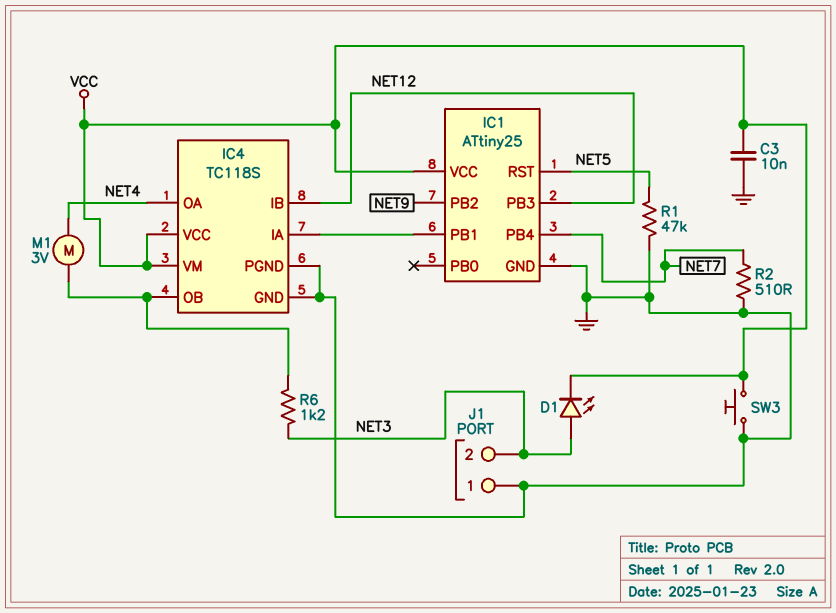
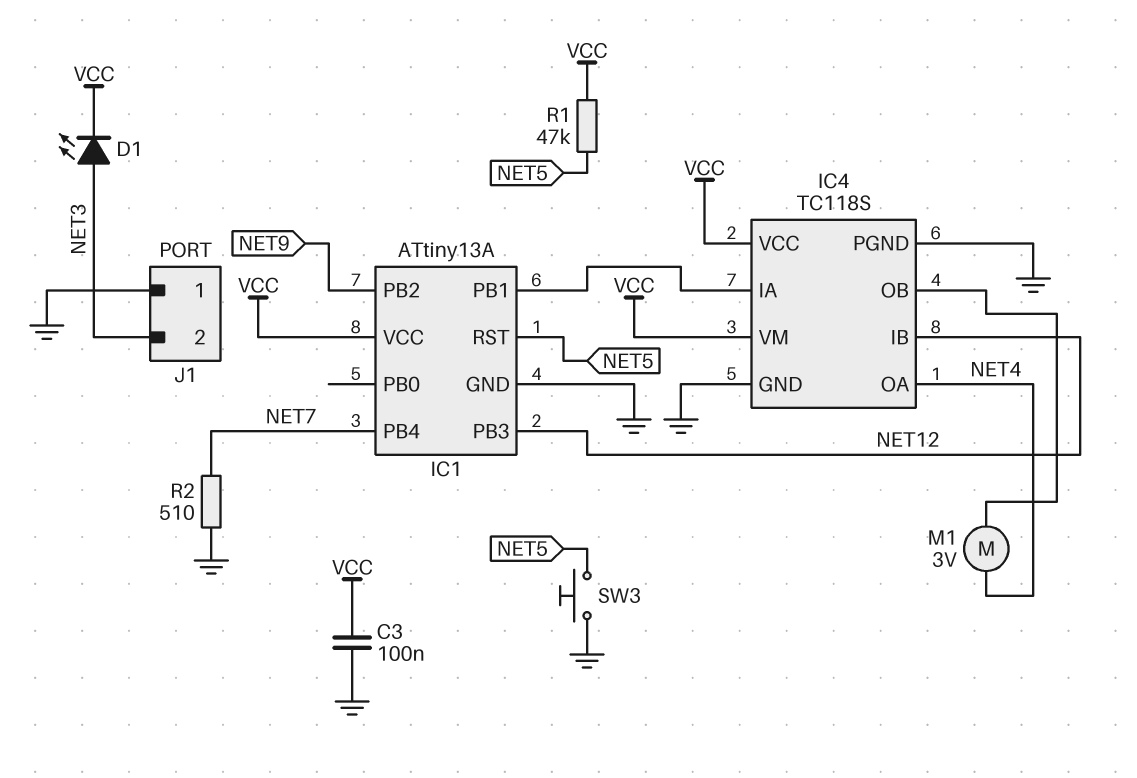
C3: 10nF (GND, VCC) -> 100nF (GND, VCC)
IC1: ATtiny25 -> ATtiny13A
R1: 47k (GND, NET5) -> 47k (NET5, VCC)
R6: 1.2k (IC4/OB, NET3) -> none
SW3: button (GND, VCC) -> button (GND, NET5)

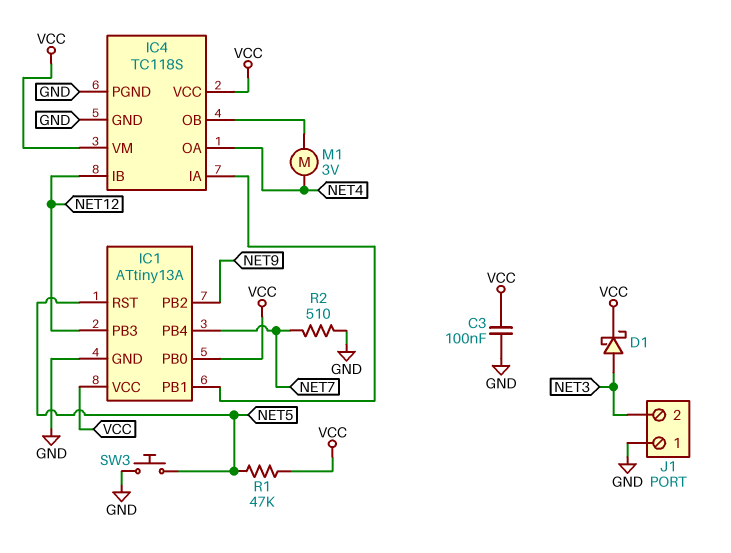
D1: LED (A NET3, K VCC) -> schottky (A NET3, K VCC)
IC1 pin PB0: none -> VCC

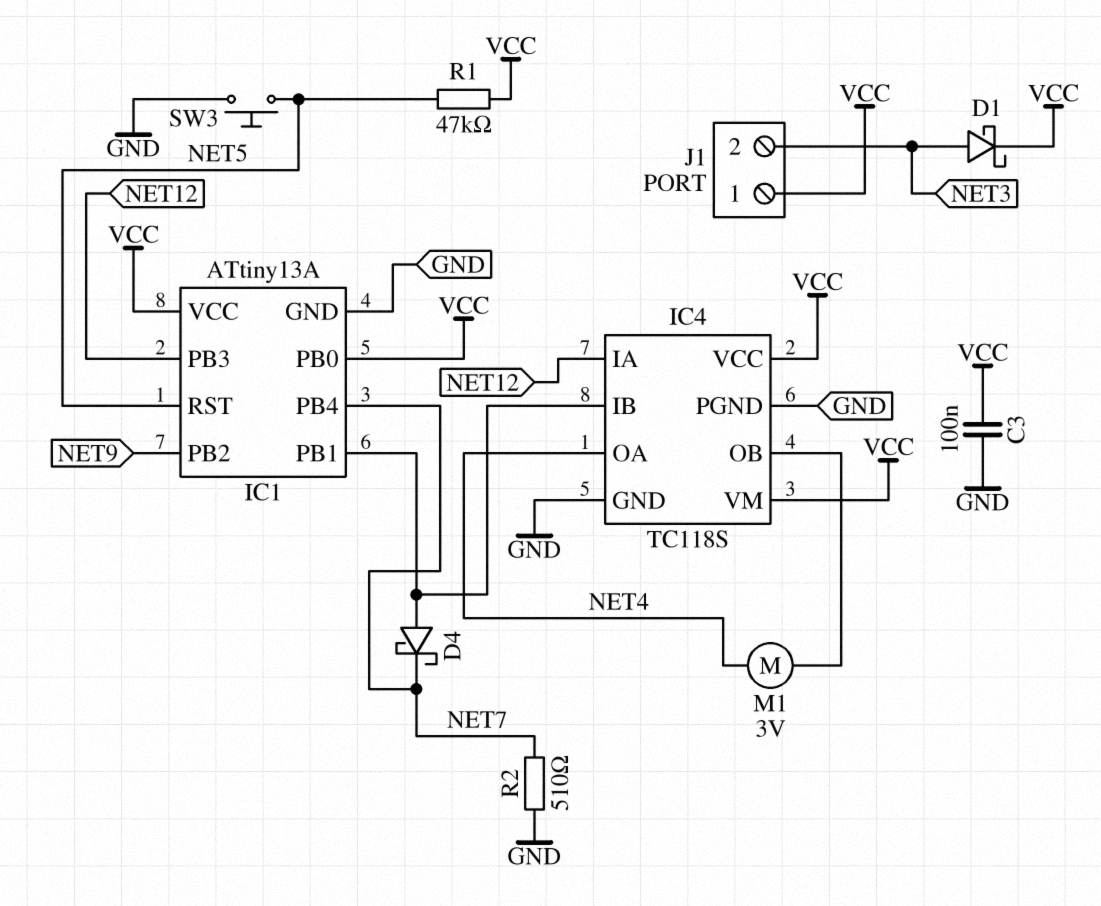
D4: none -> schottky (A IC1/PB1, K NET7)
IC4 pin IA: IC1/PB1 -> NET12
IC4 pin IB: NET12 -> IC1/PB1
J1 pin 1: GND -> VCC

